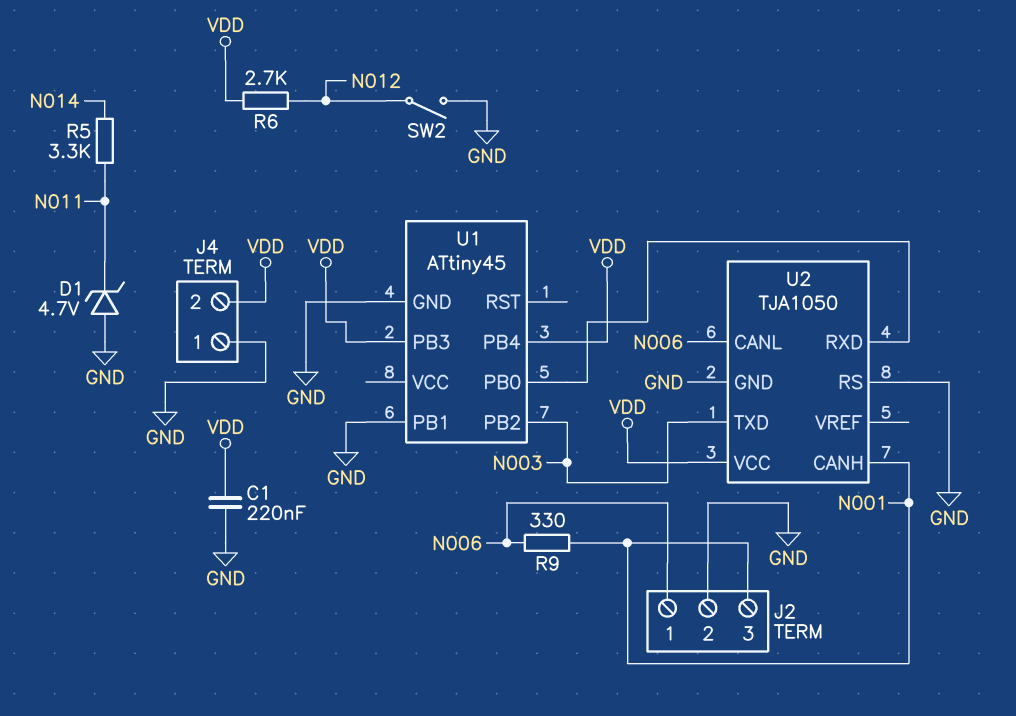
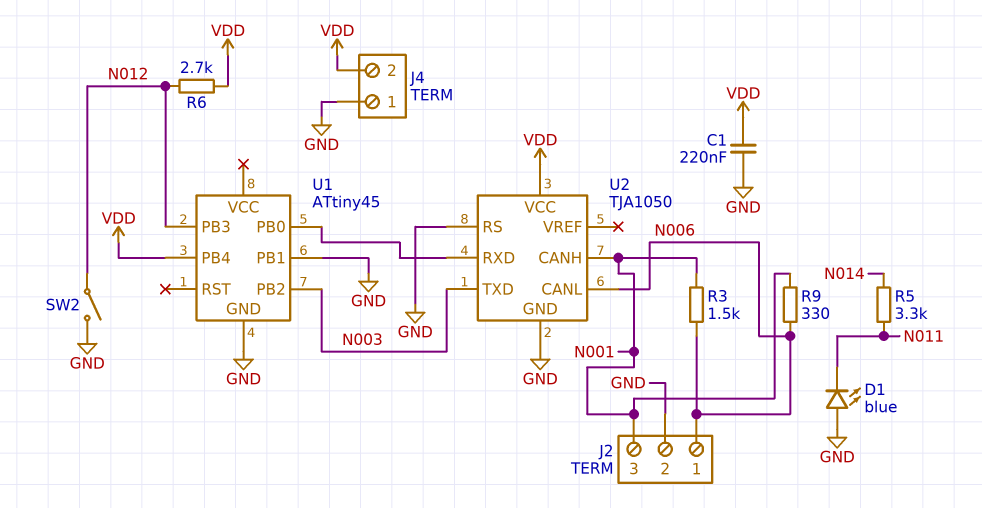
D1: zener 4.7V (A GND, K N011) -> LED blue (A GND, K N011)
R3: none -> 1.5k (N001, N006)
U1 pin PB3: VDD -> N012

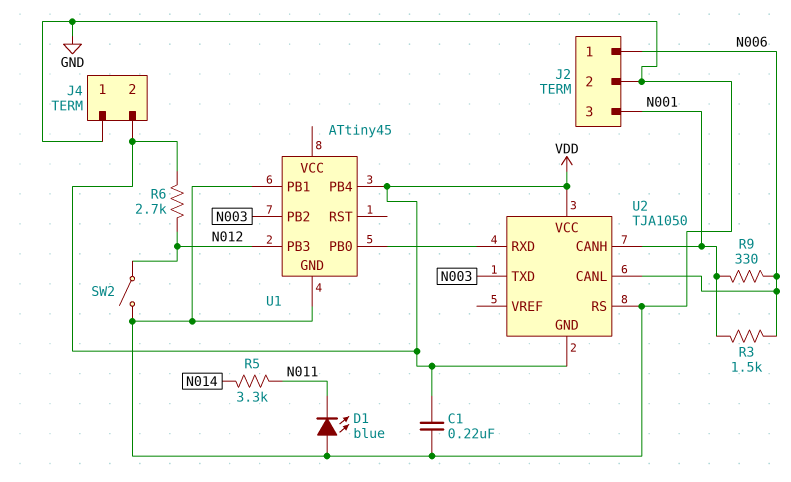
U2 pin GND: GND -> VDD

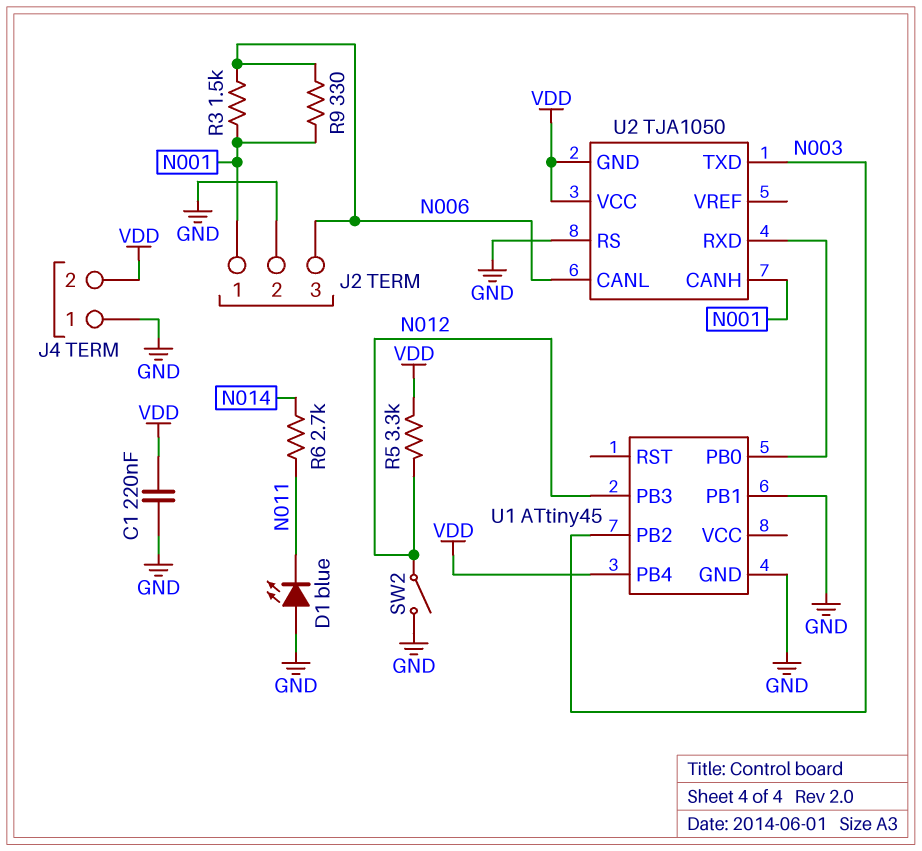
J2 pin 1: N006 -> N001
J2 pin 3: N001 -> N006
R5: 3.3k (N011, N014) -> 3.3k (N012, VDD)
R6: 2.7k (N012, VDD) -> 2.7k (N011, N014)

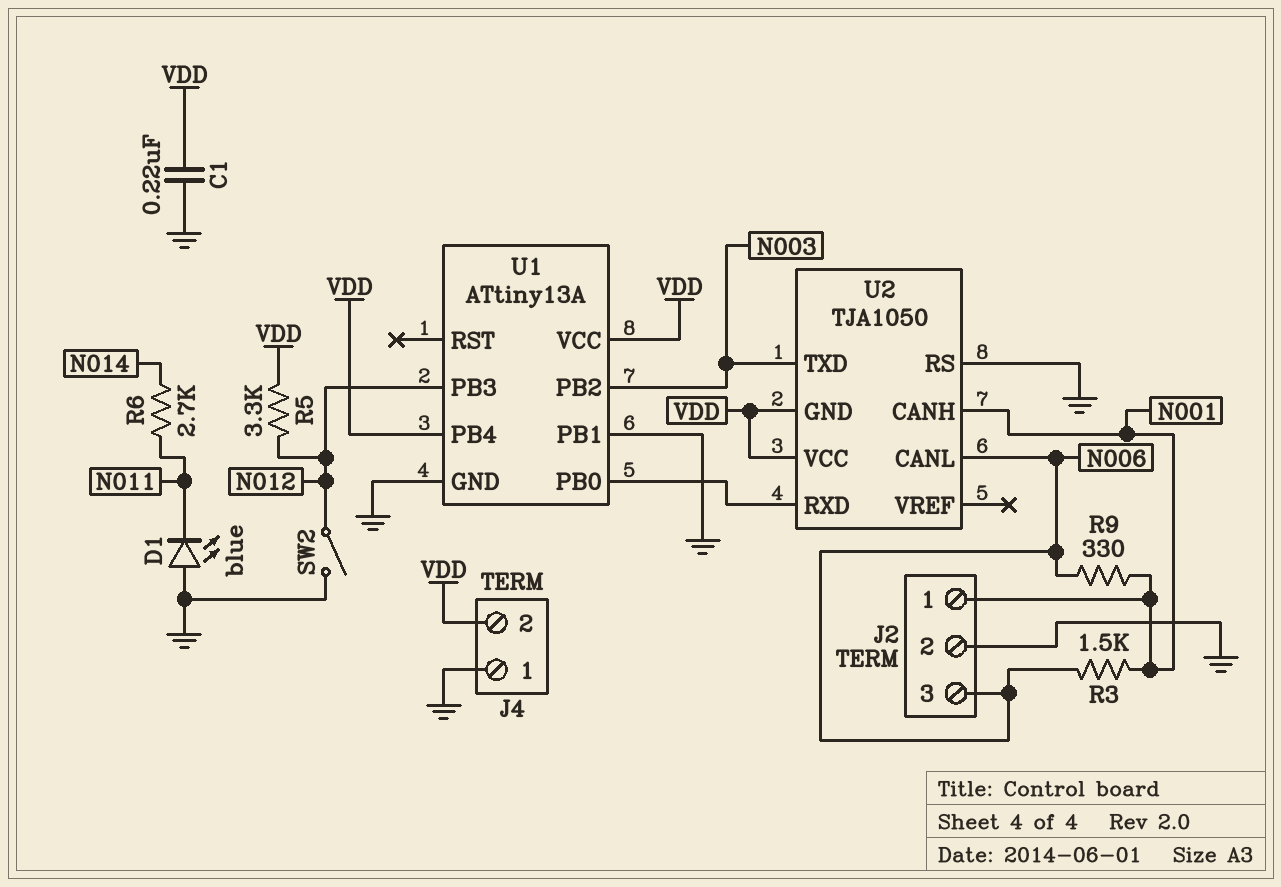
U1: ATtiny45 -> ATtiny13A
U1 pin VCC: none -> VDD

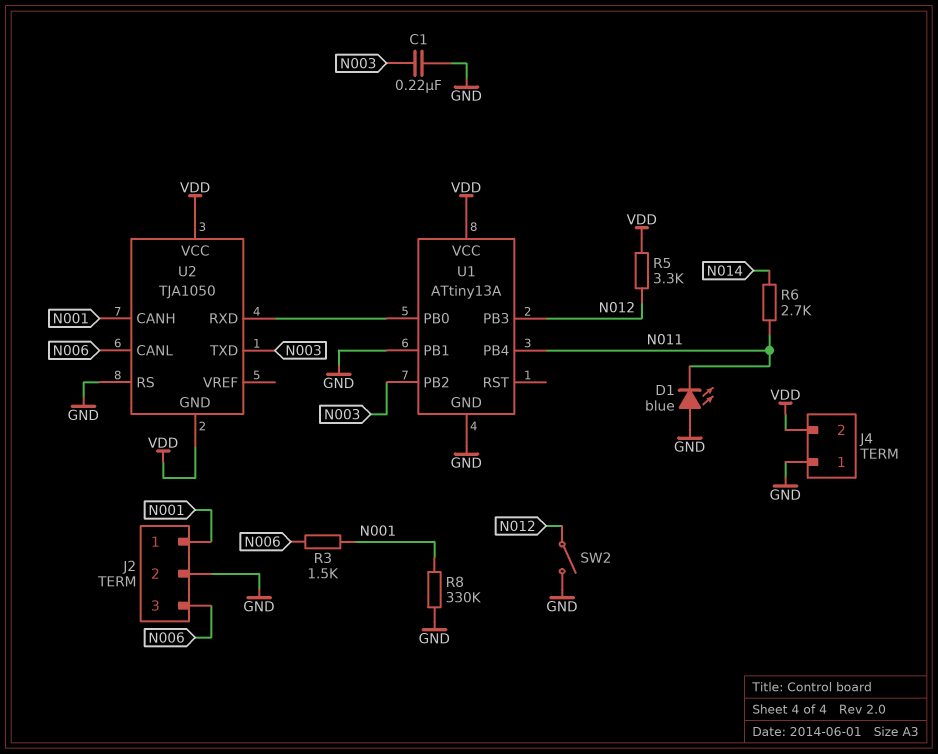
C1: 220nF (GND, VDD) -> 220nF (GND, N003)
R8: none -> 330k (GND, N001)
R9: 330 (N001, N006) -> none
U1 pin PB4: VDD -> N011

